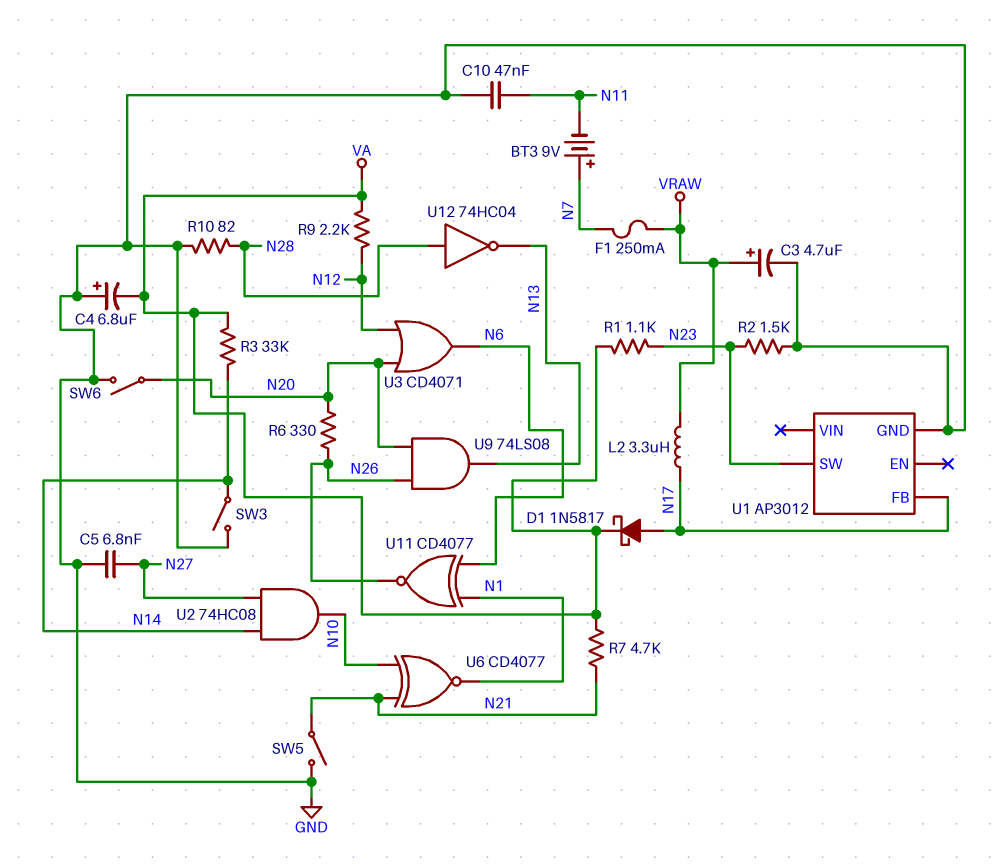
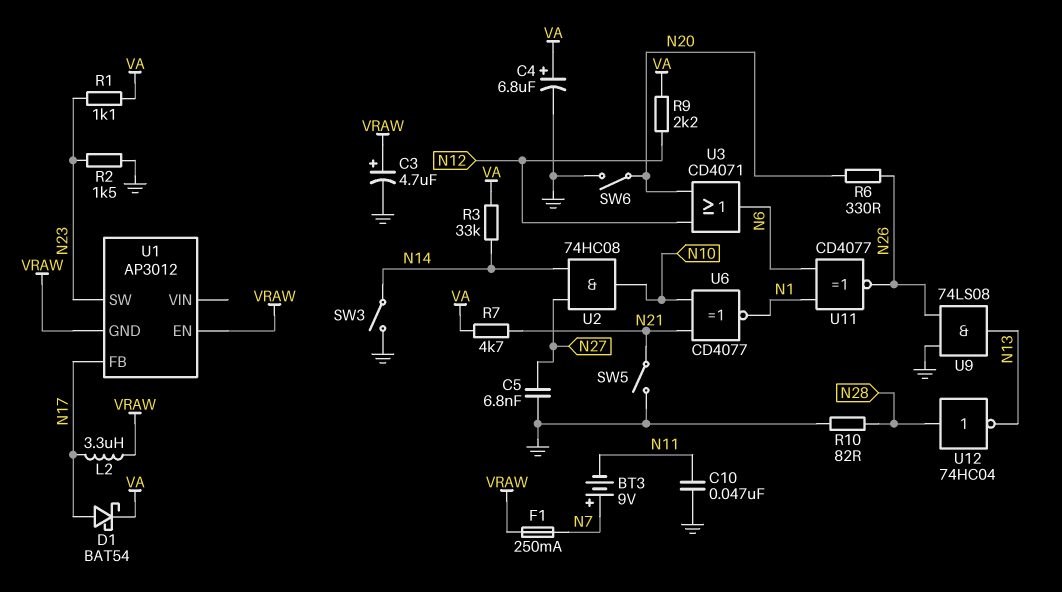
C4: 6.8uF (plus GND, minus VA) -> 6.8uF (plus VA, minus GND)
D1: schottky 1N5817 (A N17, K VA) -> schottky BAT54 (A N17, K VA)
U1 pin EN: none -> VRAW
U1 pin GND: GND -> VRAW
U9: AND 74LS08 (in N20, in N26, out N13) -> AND 74LS08 (in GND, in N26, out N13)

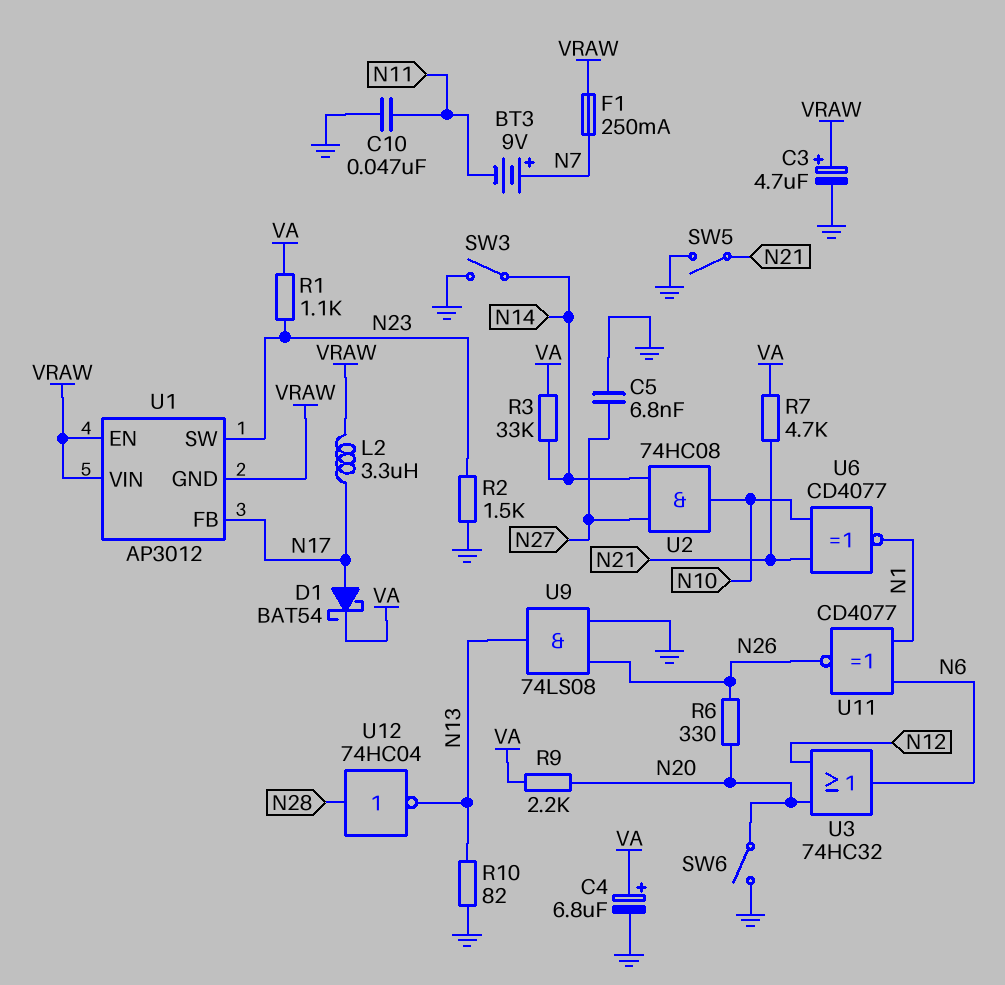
R9: 2.2k (N12, VA) -> 2.2k (N20, VA)
R10: 82 (GND, N28) -> 82 (GND, N13)
U1 pin VIN: none -> VRAW
U3: OR CD4071 (in N12, in N20, out N6) -> OR 74HC32 (in N12, in N20, out N6)

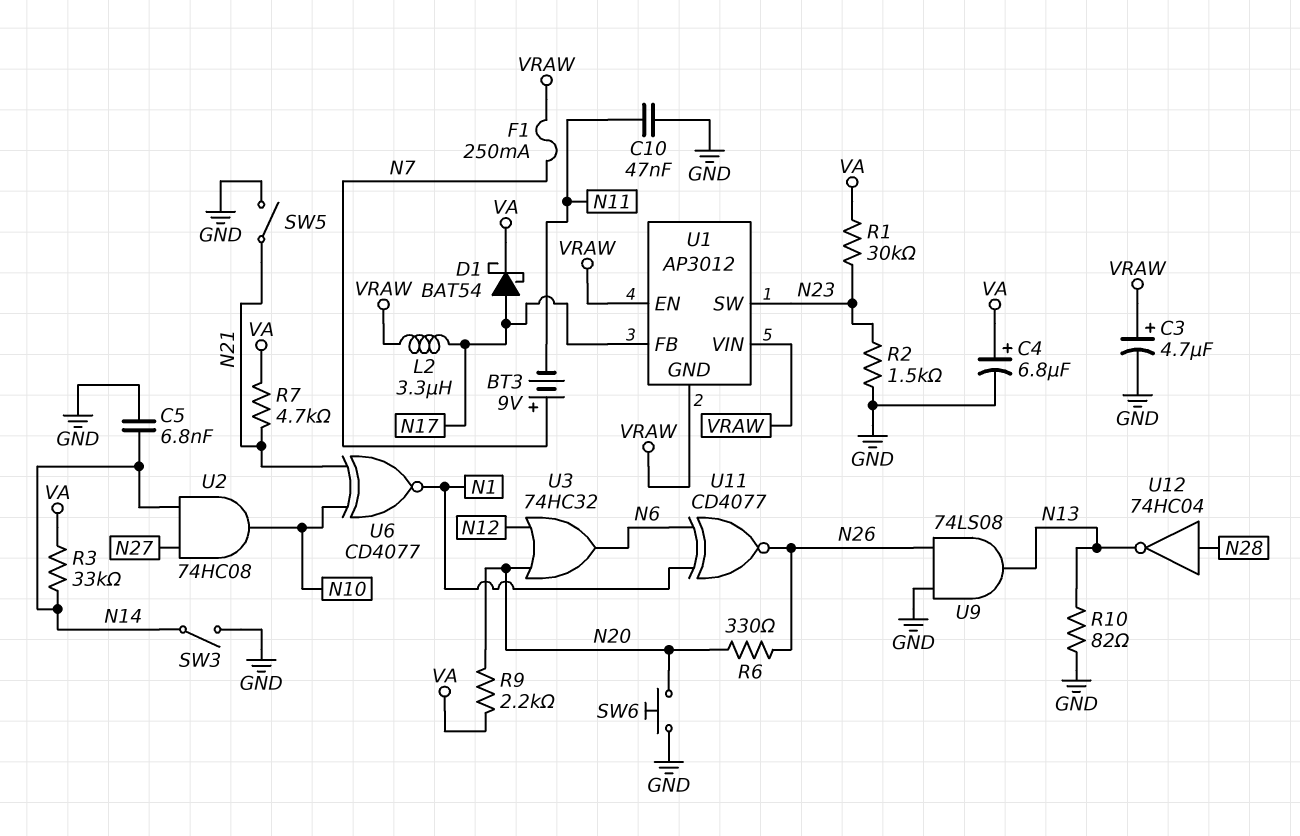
C5: 6.8nF (GND, N27) -> 6.8nF (GND, N14)
R1: 1.1k (N23, VA) -> 30k (N23, VA)
SW6: switch (GND, N20) -> button (GND, N20)

